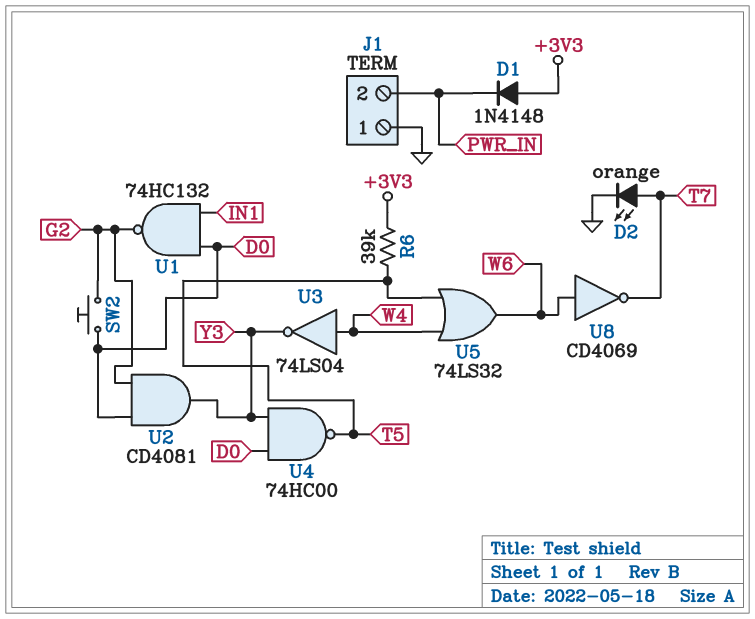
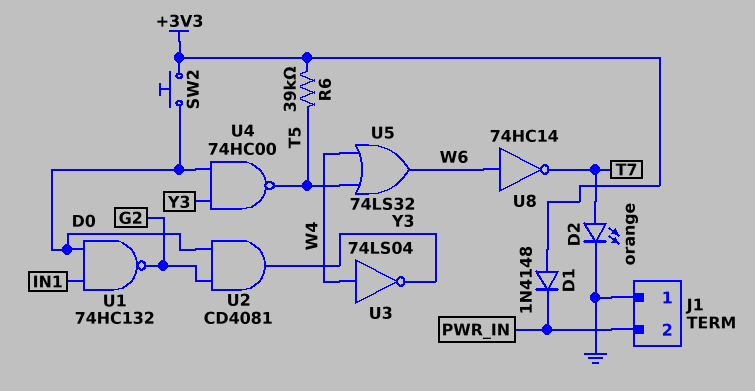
SW2: button (D0, G2) -> button (+3V3, D0)
U8: NOT CD4069 (in W6, out T7) -> NOT 74HC14 (in W6, out T7)

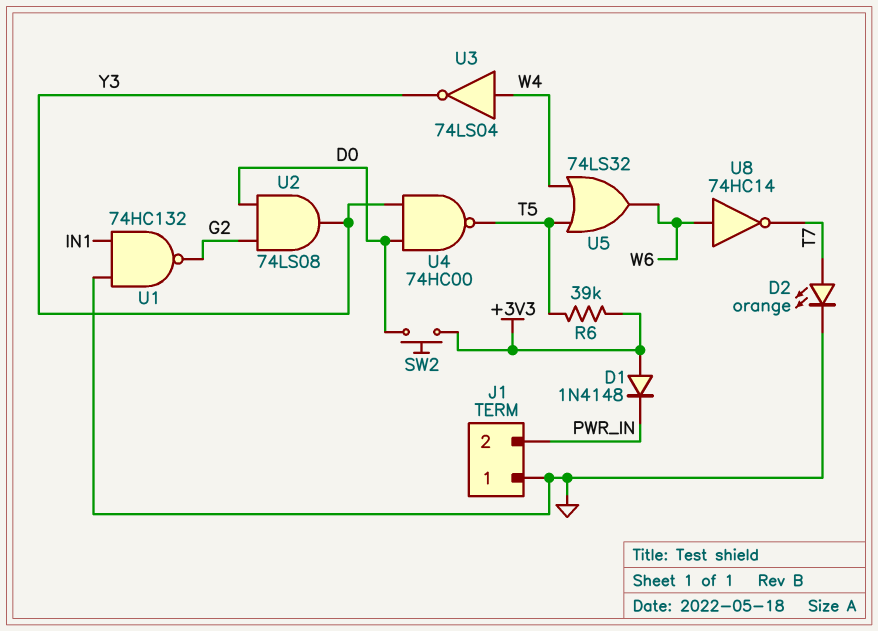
U1: NAND 74HC132 (in D0, in IN1, out G2) -> NAND 74HC132 (in GND, in IN1, out G2)
U2: AND CD4081 (in D0, in G2, out Y3) -> AND 74LS08 (in D0, in G2, out Y3)

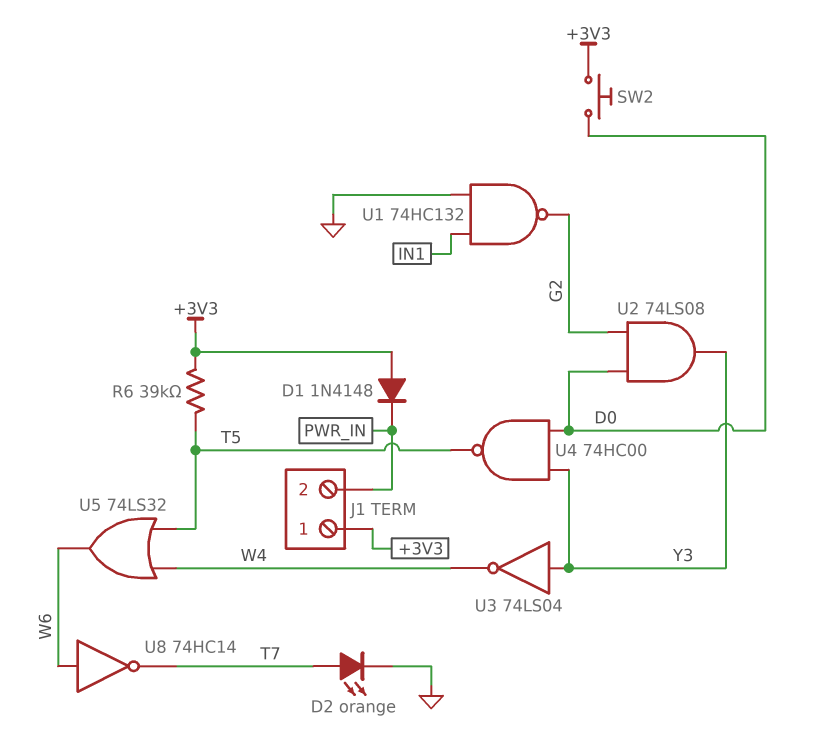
J1 pin 1: GND -> +3V3
U3: NOT 74LS04 (in W4, out Y3) -> NOT 74LS04 (in Y3, out W4)

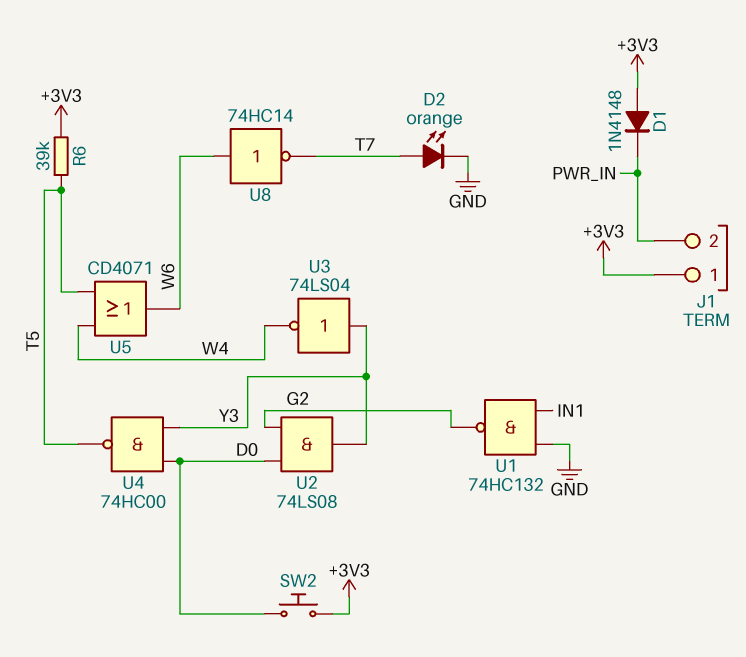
U5: OR 74LS32 (in T5, in W4, out W6) -> OR CD4071 (in T5, in W4, out W6)

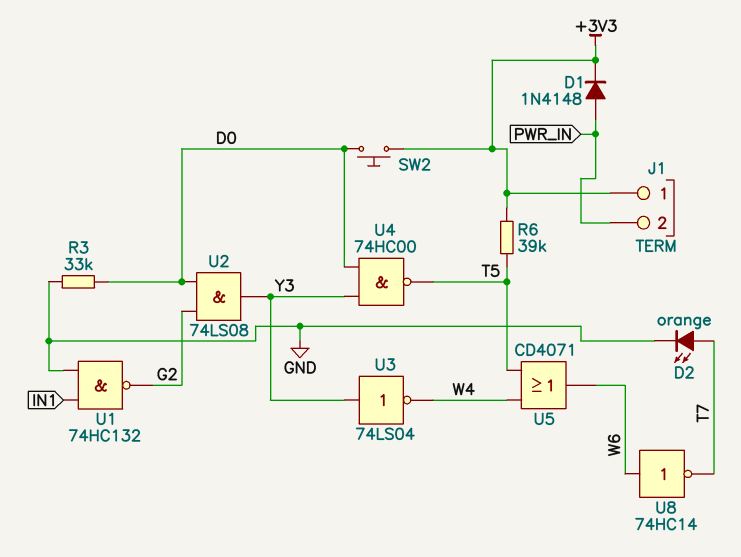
D1: diode 1N4148 (A +3V3, K PWR_IN) -> diode 1N4148 (A PWR_IN, K +3V3)
R3: none -> 33k (D0, GND)

